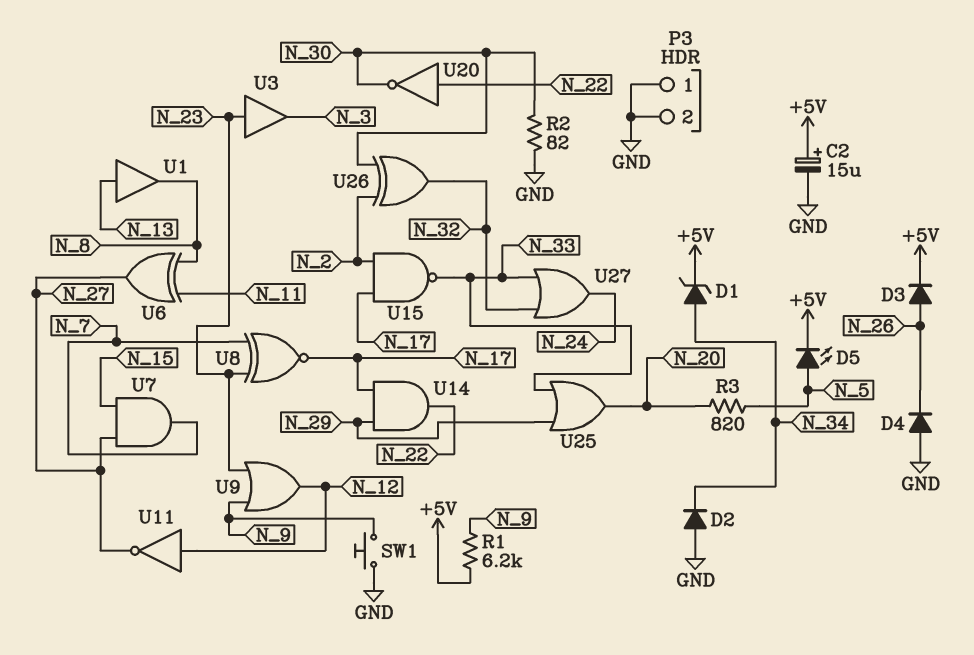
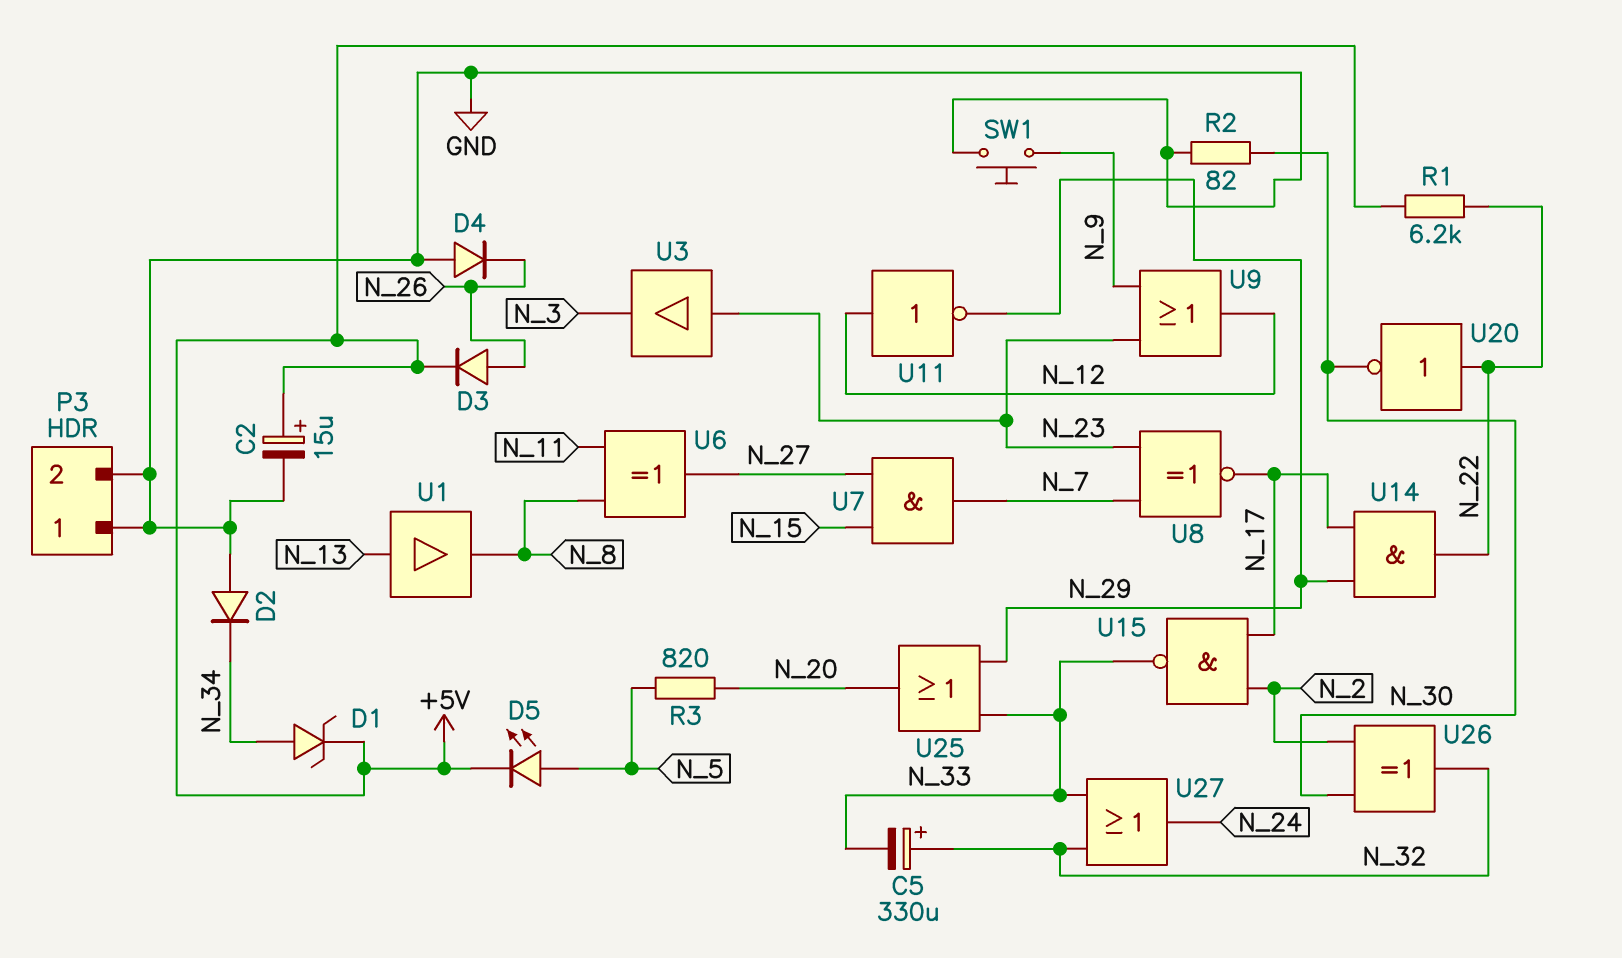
C5: none -> 330uF (plus N_32, minus N_33)
R1: 6.2k (+5V, N_9) -> 6.2k (+5V, N_22)
U11: NOT (in N_12, out N_27) -> NOT (in N_12, out N_29)

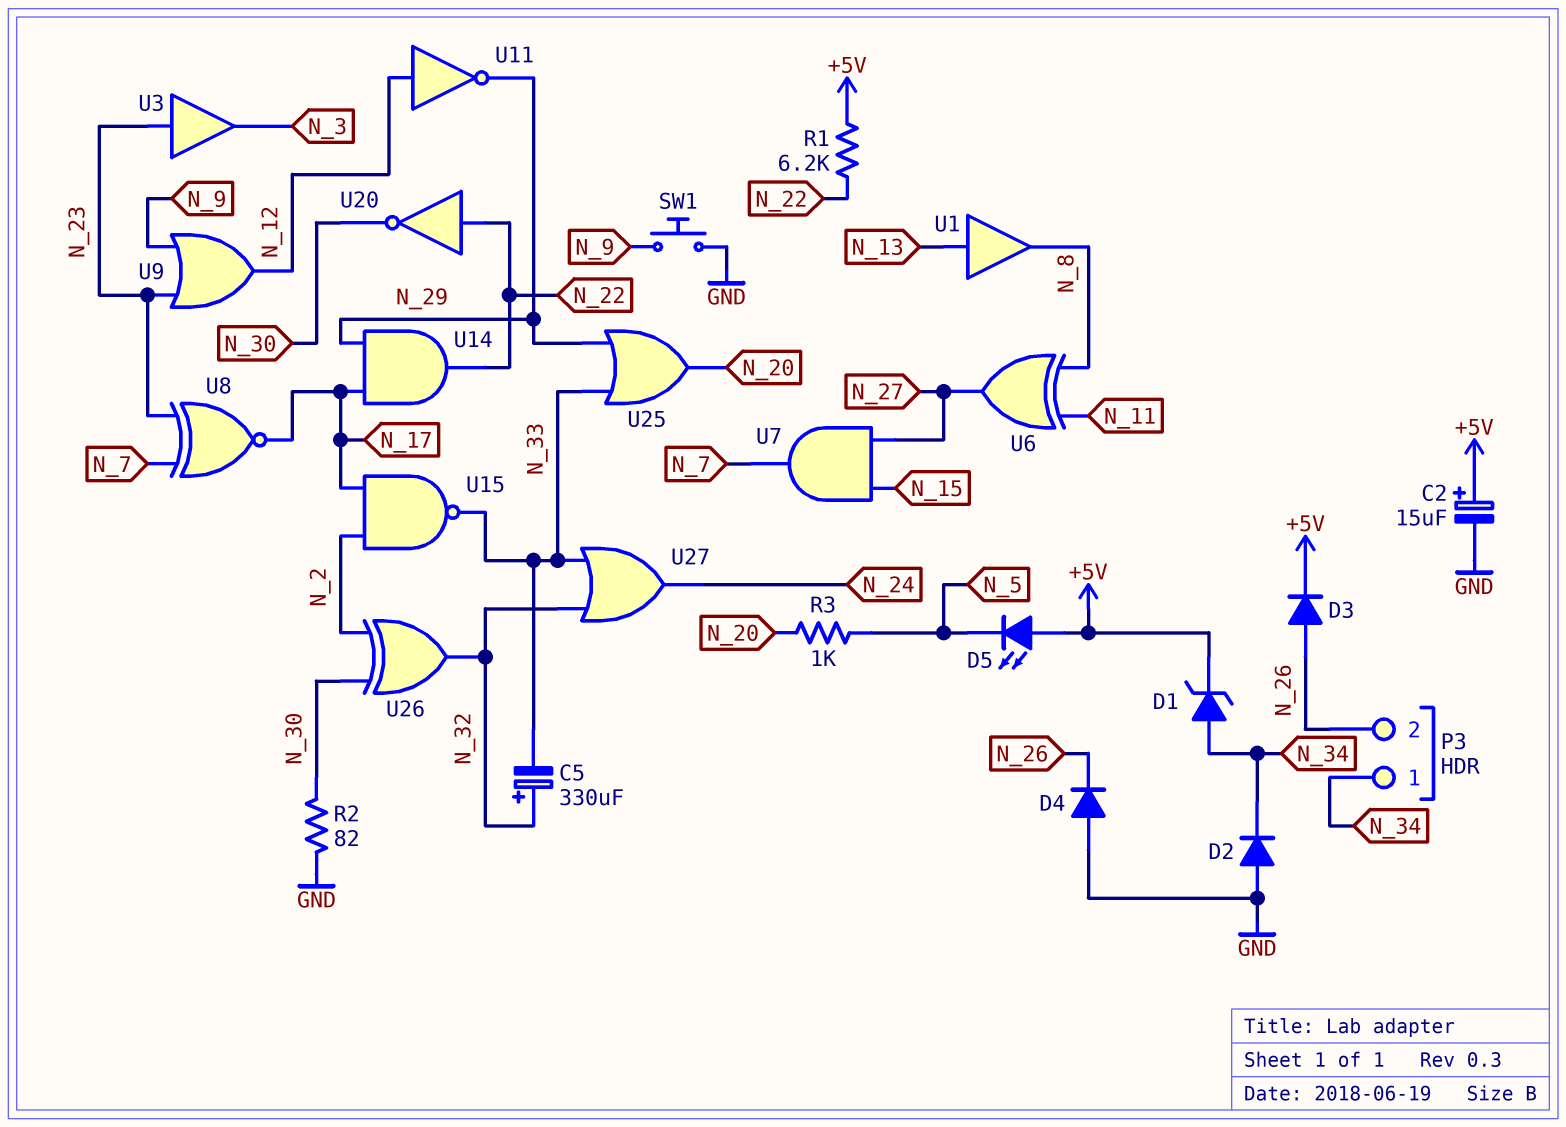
D5: LED (A N_5, K +5V) -> LED (A +5V, K N_5)
P3 pin 1: GND -> N_34
P3 pin 2: GND -> N_26
R3: 820 (N_5, N_20) -> 1k (N_5, N_20)

